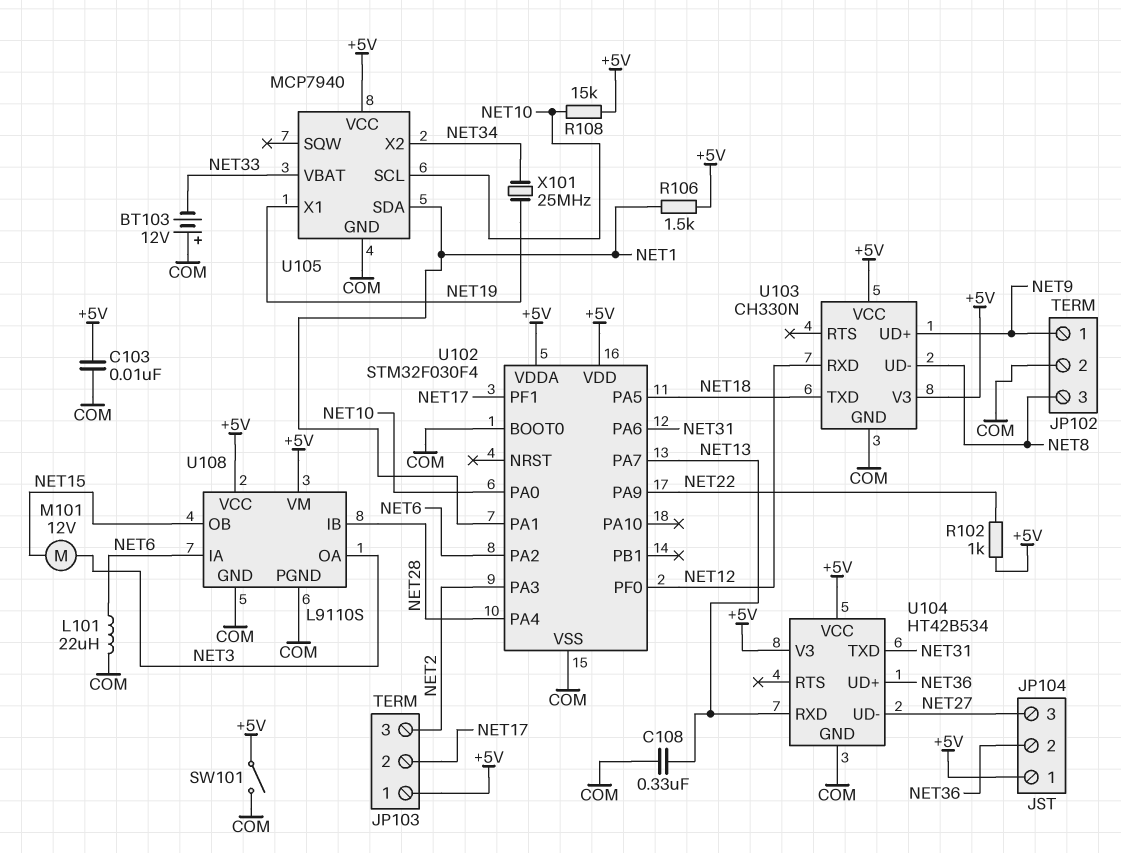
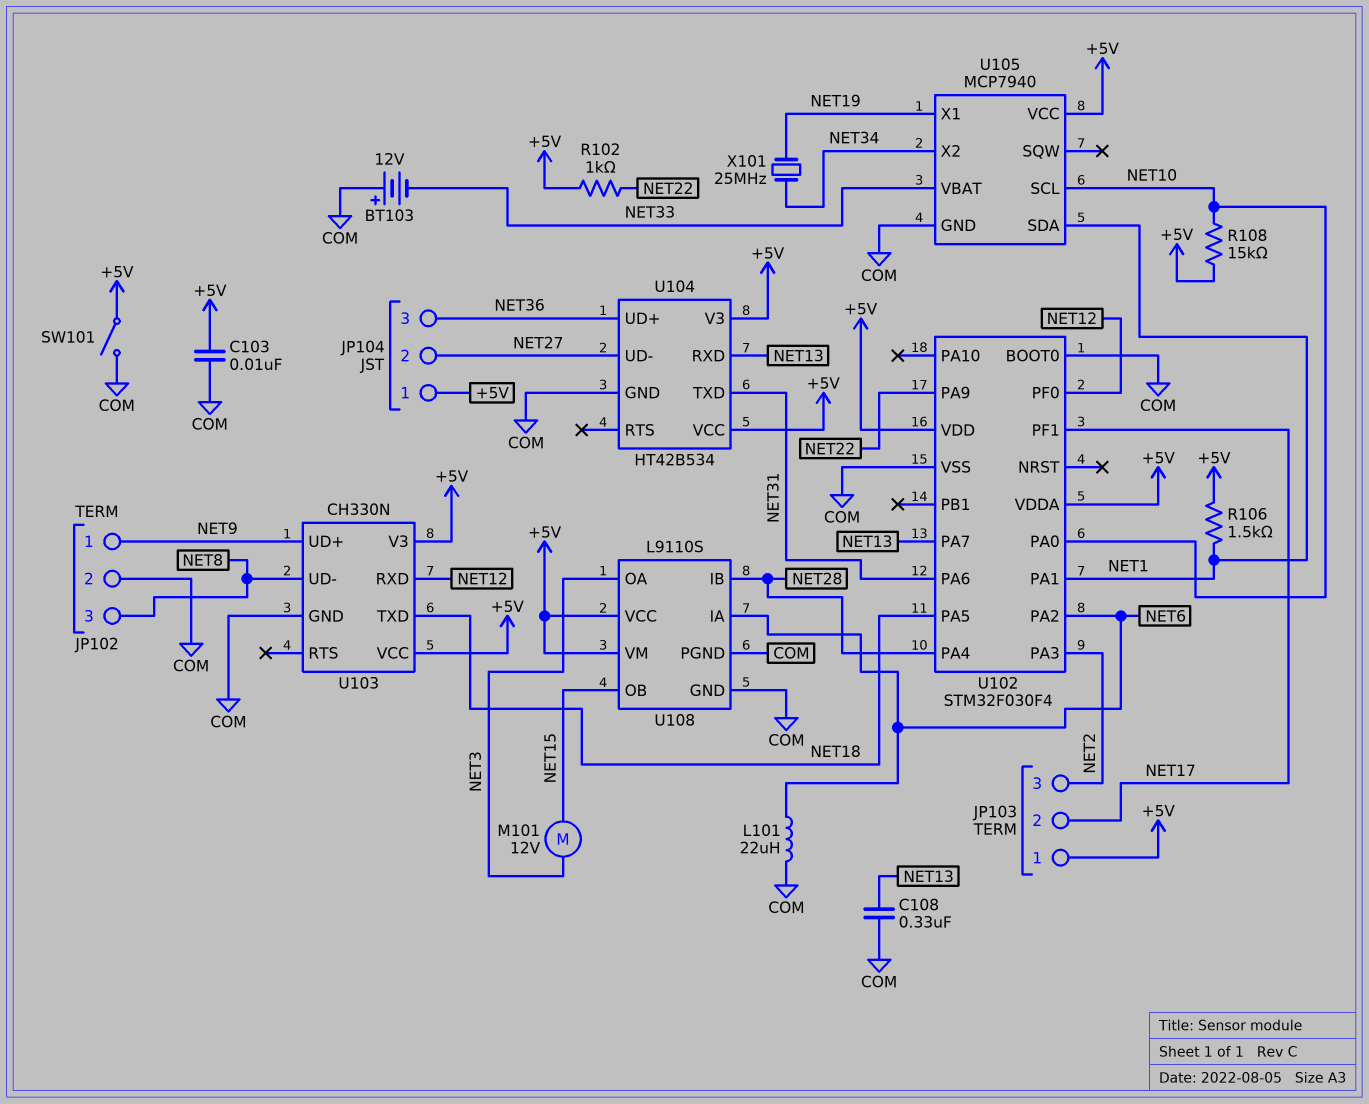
JP104 pin 2: NET36 -> NET27
JP104 pin 3: NET27 -> NET36

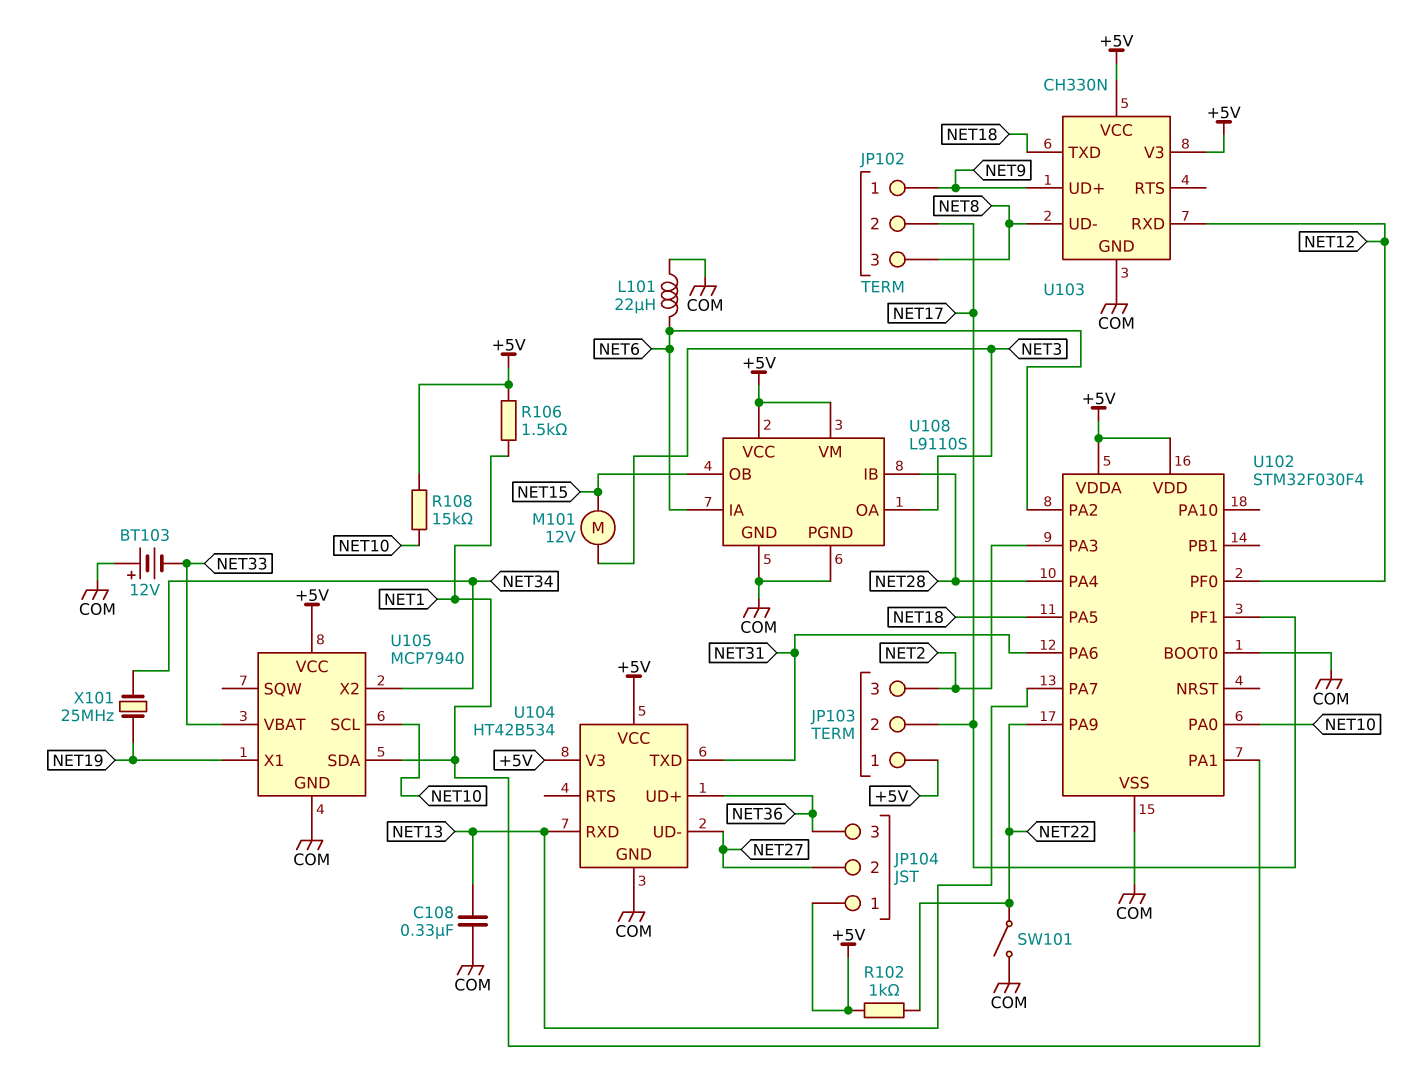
C103: 10nF (+5V, COM) -> none
JP102 pin 2: COM -> NET17
SW101: switch (+5V, COM) -> switch (COM, NET22)

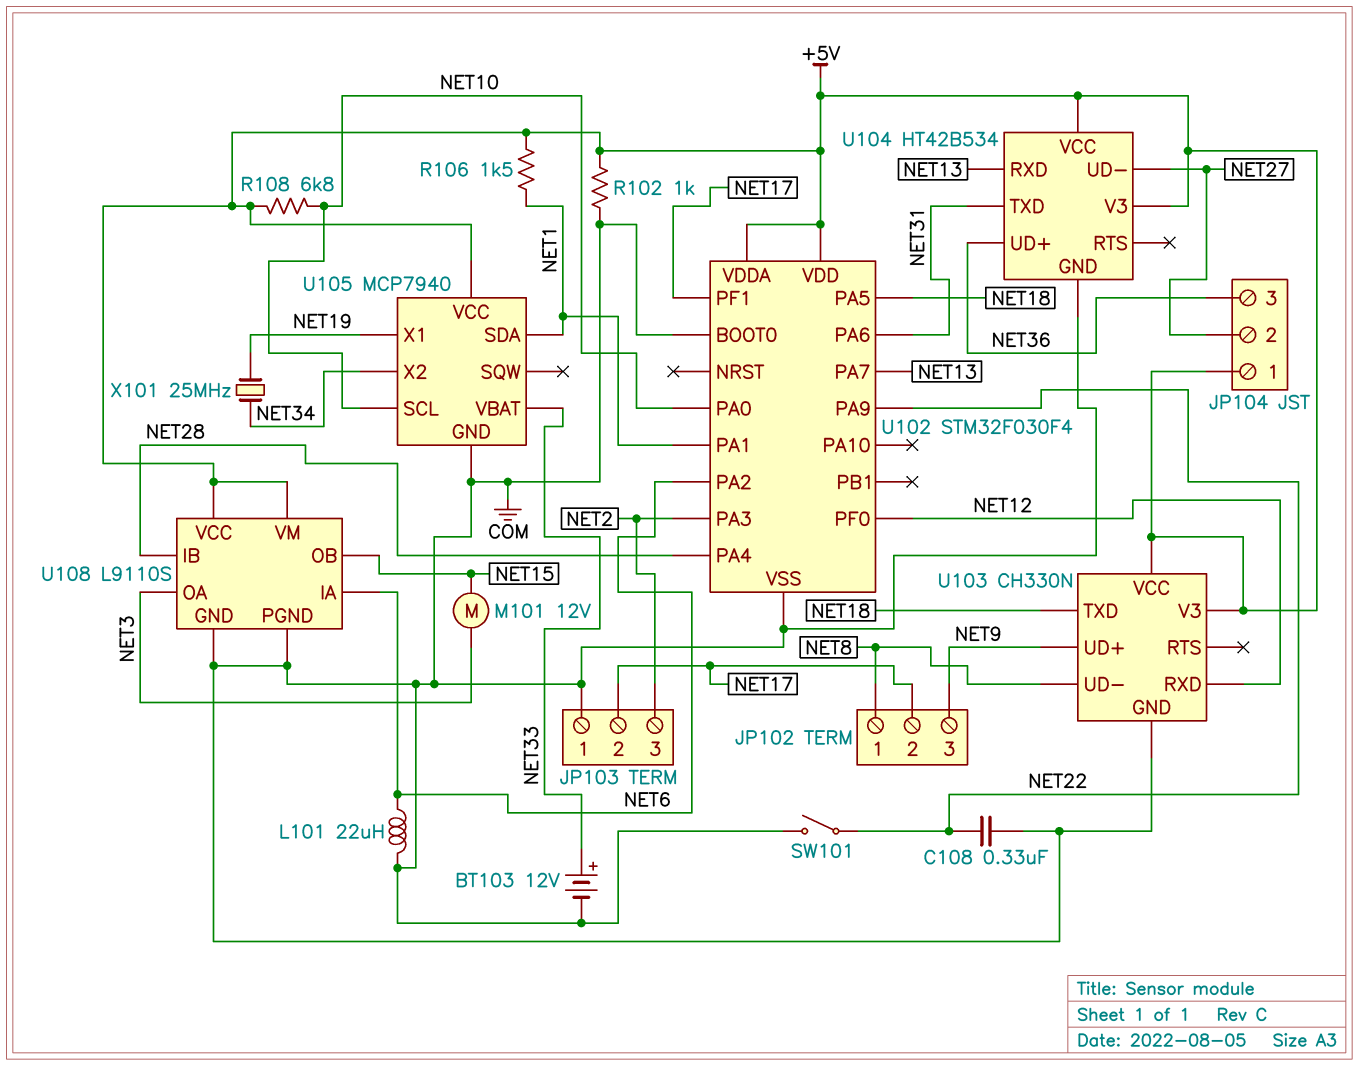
BT103: 12V (plus COM, minus NET33) -> 12V (plus NET33, minus COM)
C108: 330nF (COM, NET13) -> 330nF (COM, NET22)
JP102 pin 1: NET9 -> NET8
JP102 pin 3: NET8 -> NET9
JP103 pin 1: +5V -> COM
R102: 1k (+5V, NET22) -> 1k (+5V, COM)
R108: 15k (+5V, NET10) -> 6.8k (+5V, NET10)

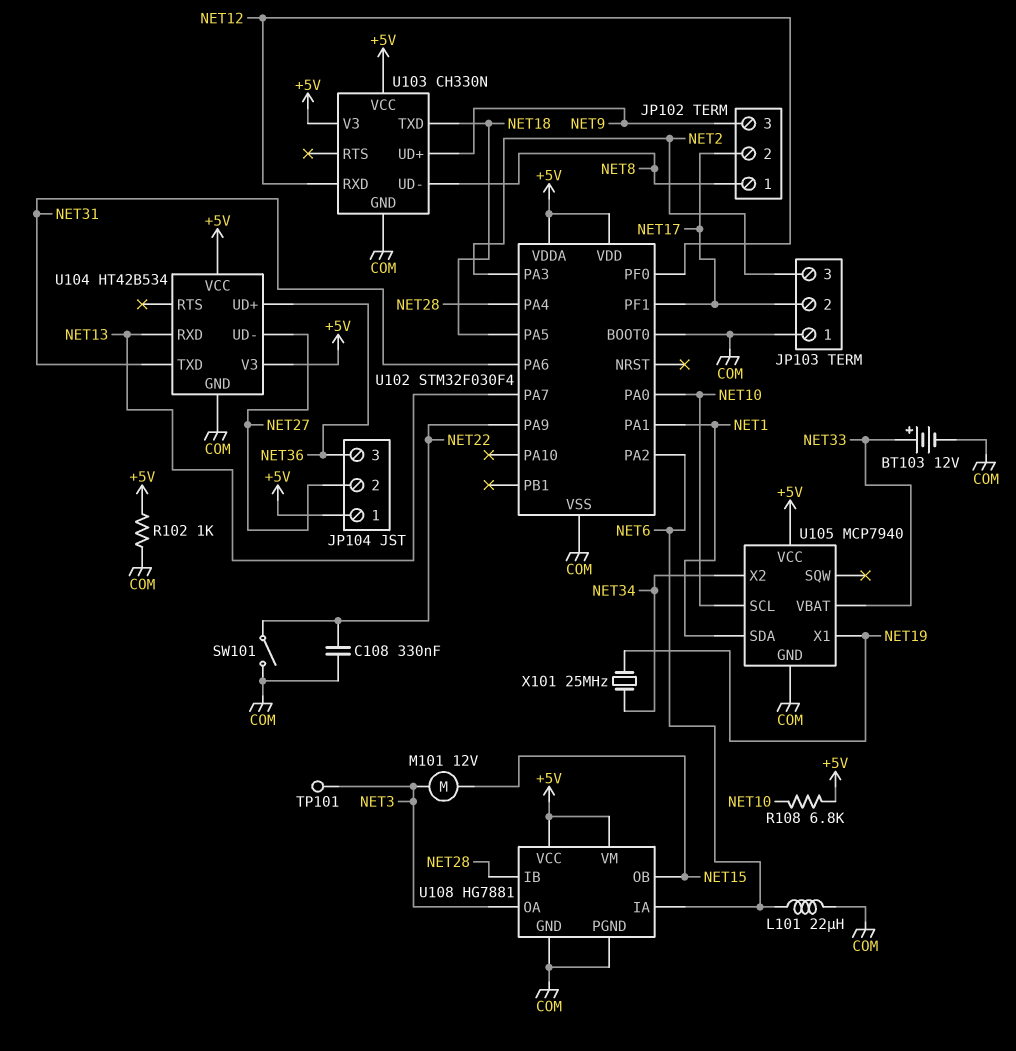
R106: 1.5k (+5V, NET1) -> none
TP101: none -> test point (NET3)
U108: L9110S -> HG7881

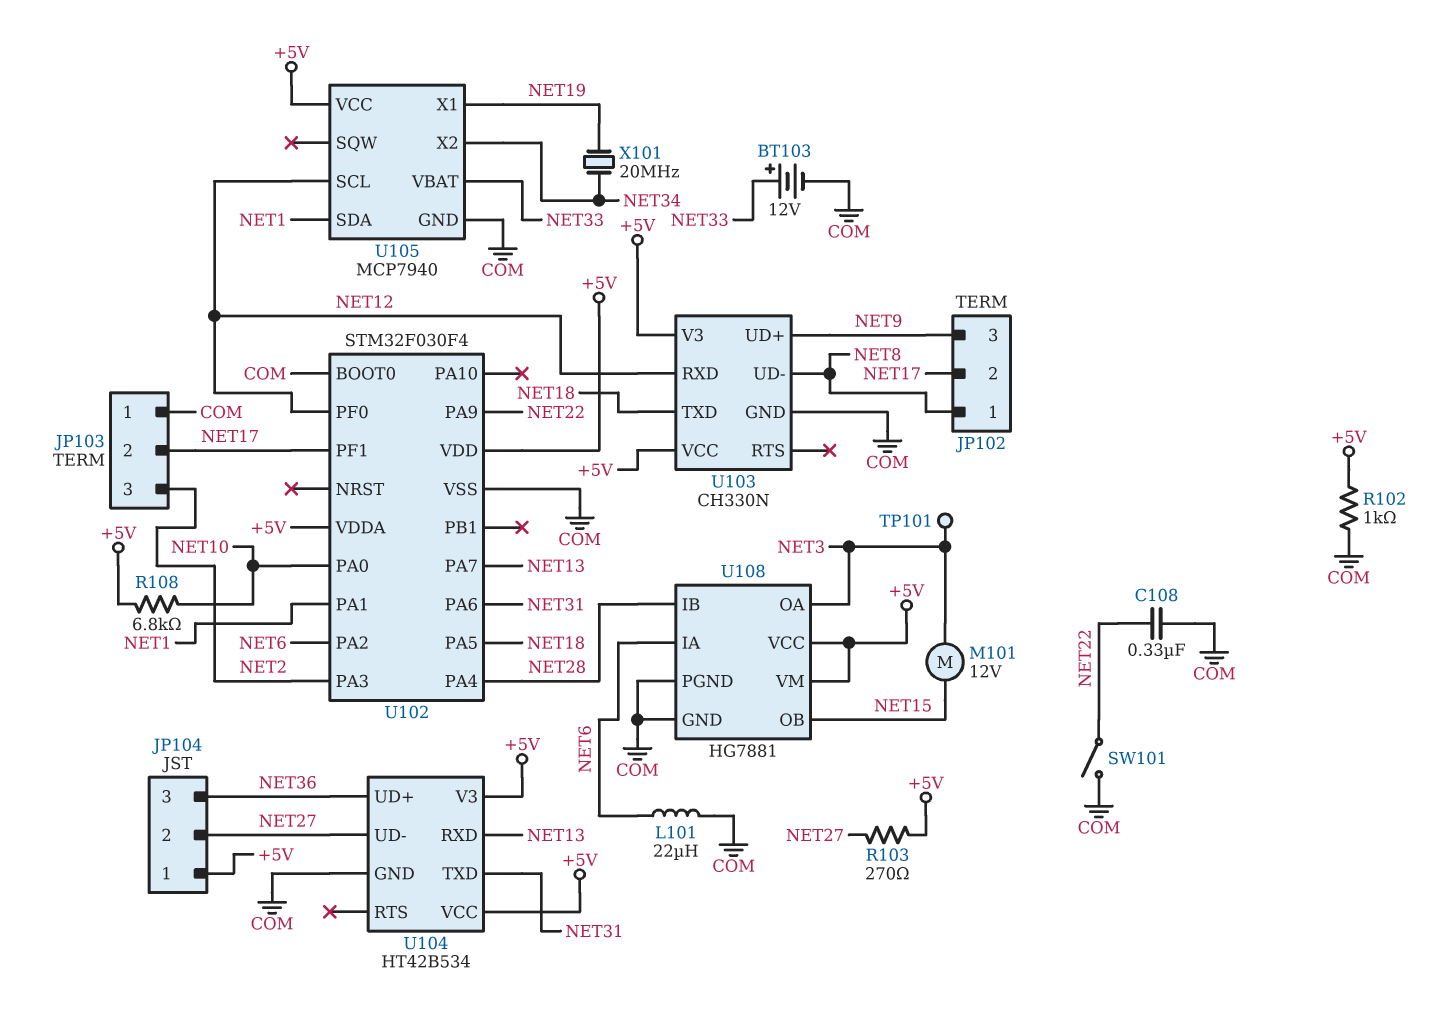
R103: none -> 270 (+5V, NET27)
U105 pin SCL: NET10 -> NET12
X101: 25MHz (NET19, NET34) -> 20MHz (NET19, NET34)

